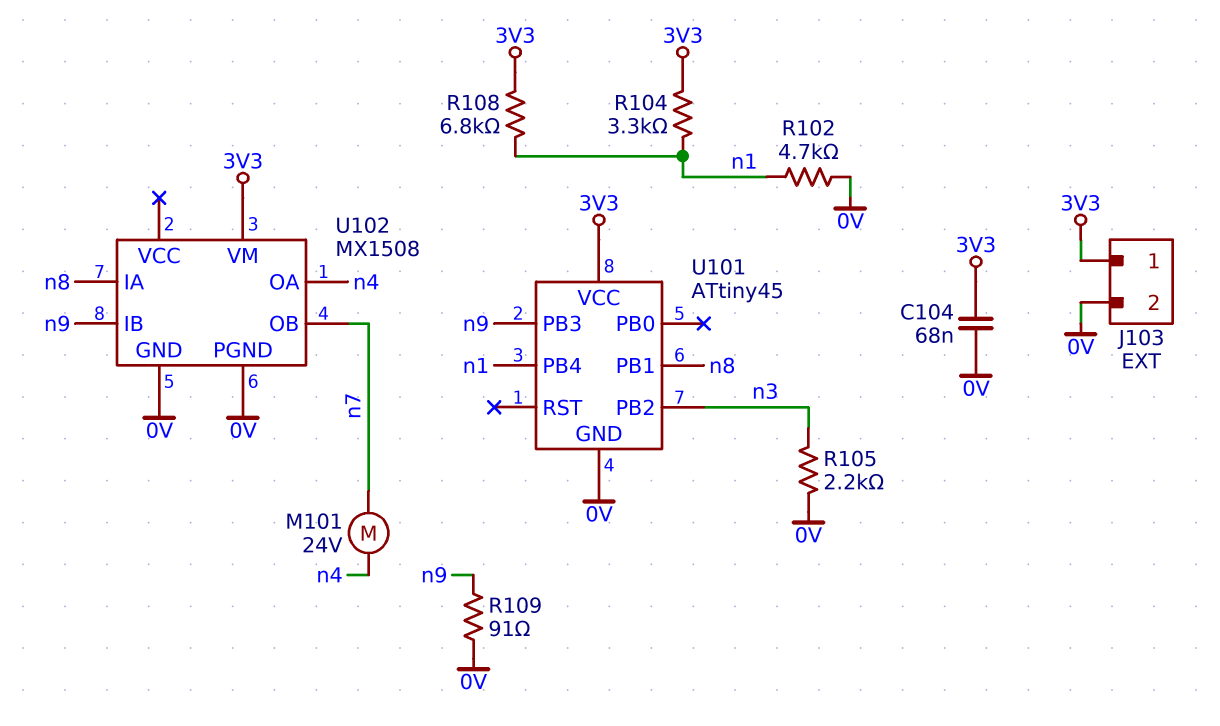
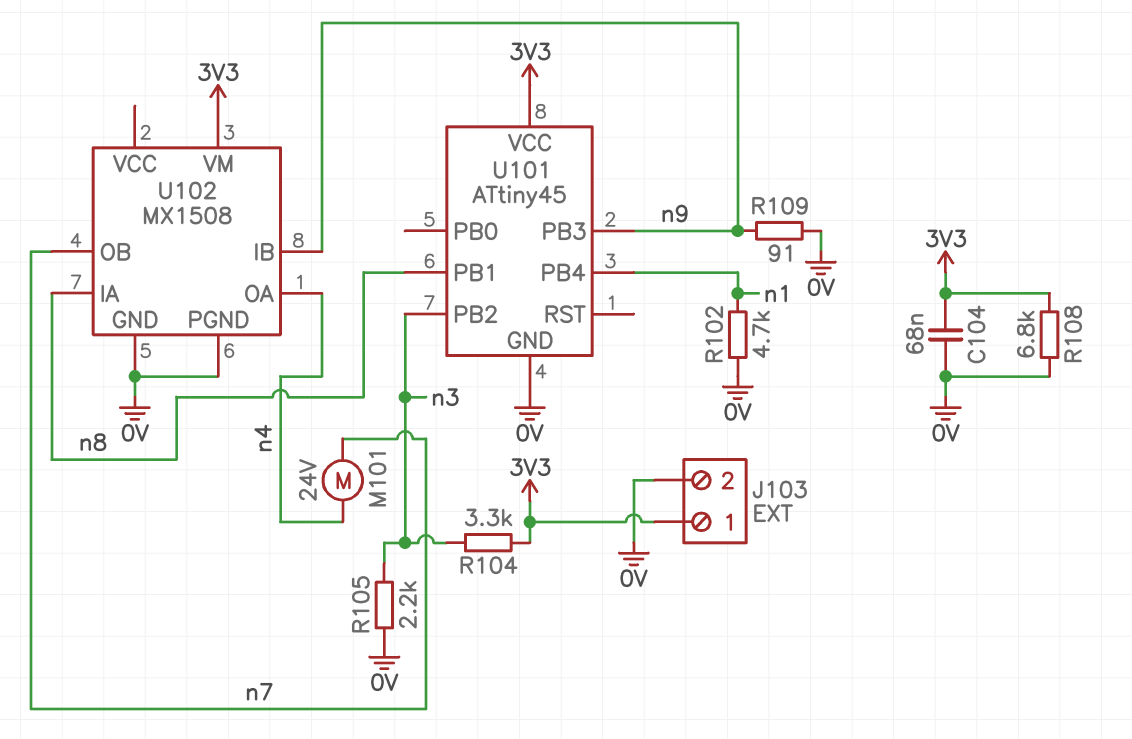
R104: 3.3k (3V3, n1) -> 3.3k (3V3, n3)
R108: 6.8k (3V3, n1) -> 6.8k (0V, 3V3)

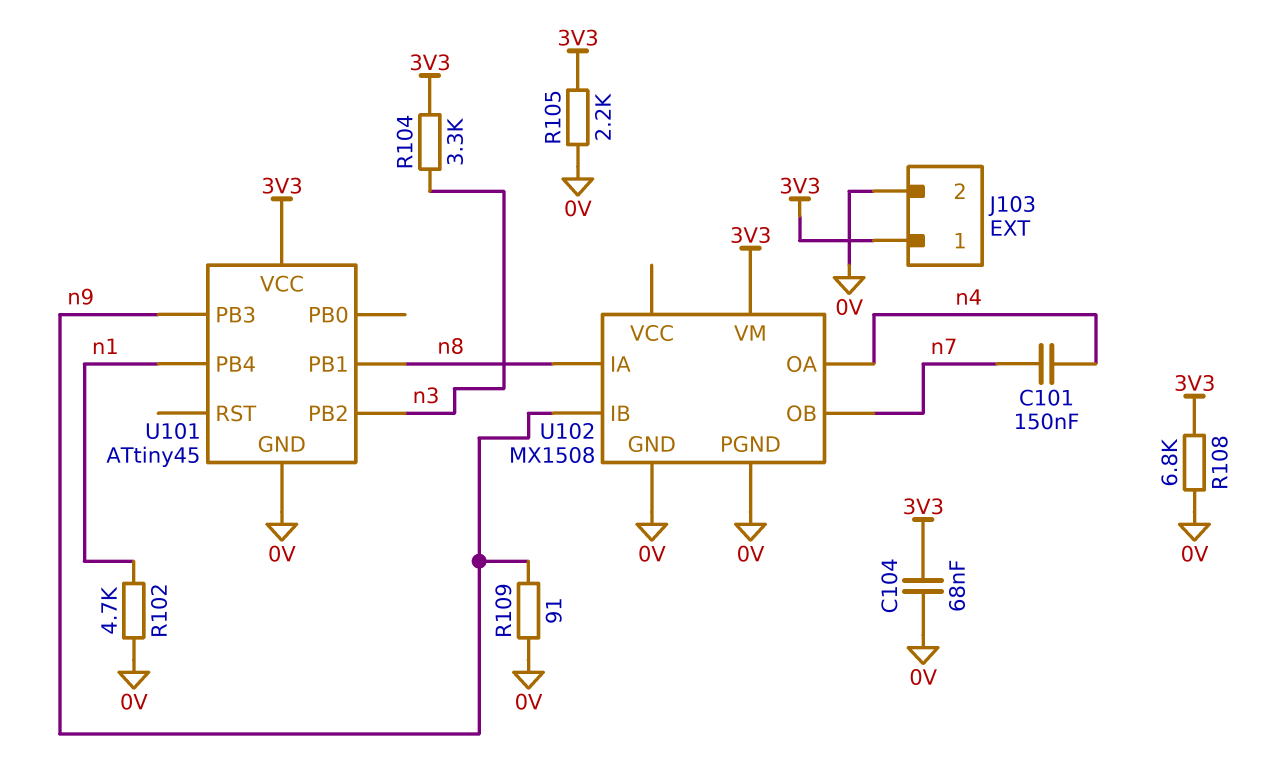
C101: none -> 150nF (n4, n7)
M101: motor 24V (n4, n7) -> none
R105: 2.2k (0V, n3) -> 2.2k (0V, 3V3)

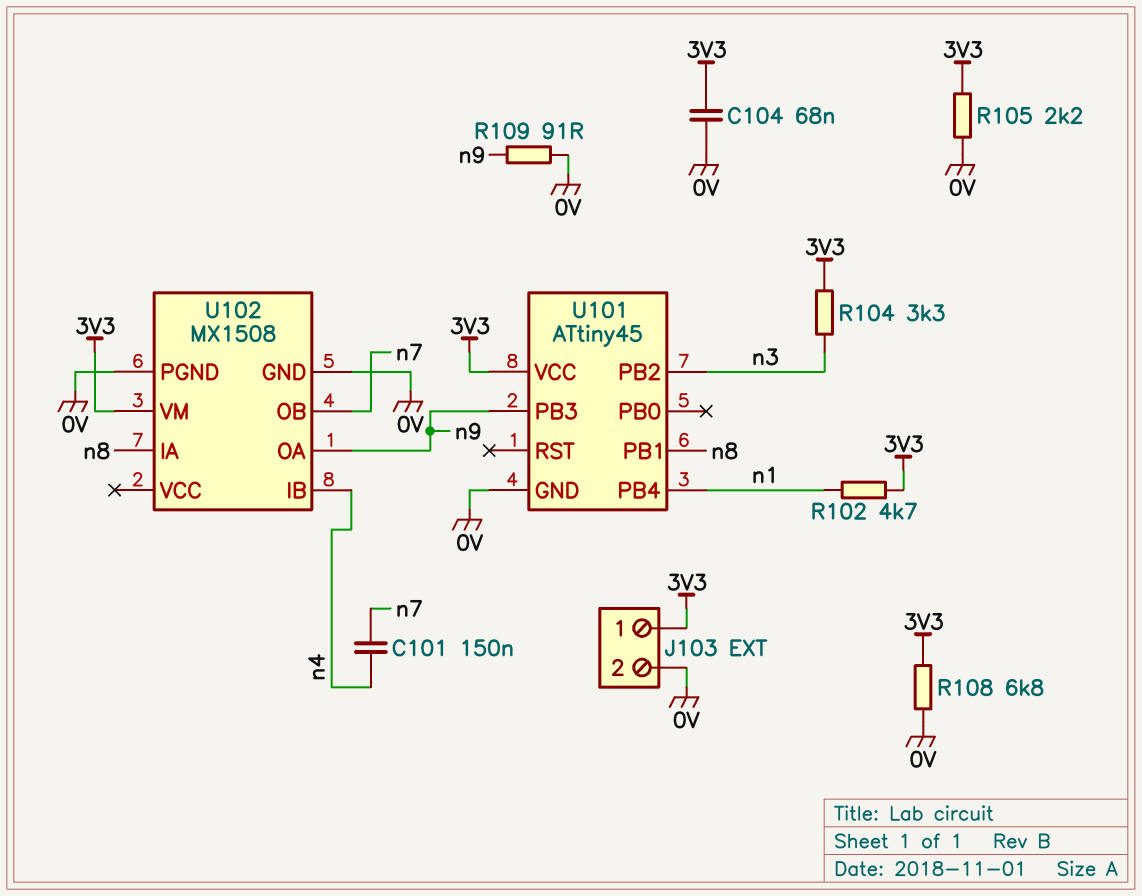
R102: 4.7k (0V, n1) -> 4.7k (3V3, n1)
U102 pin IB: n9 -> n4
U102 pin OA: n4 -> n9

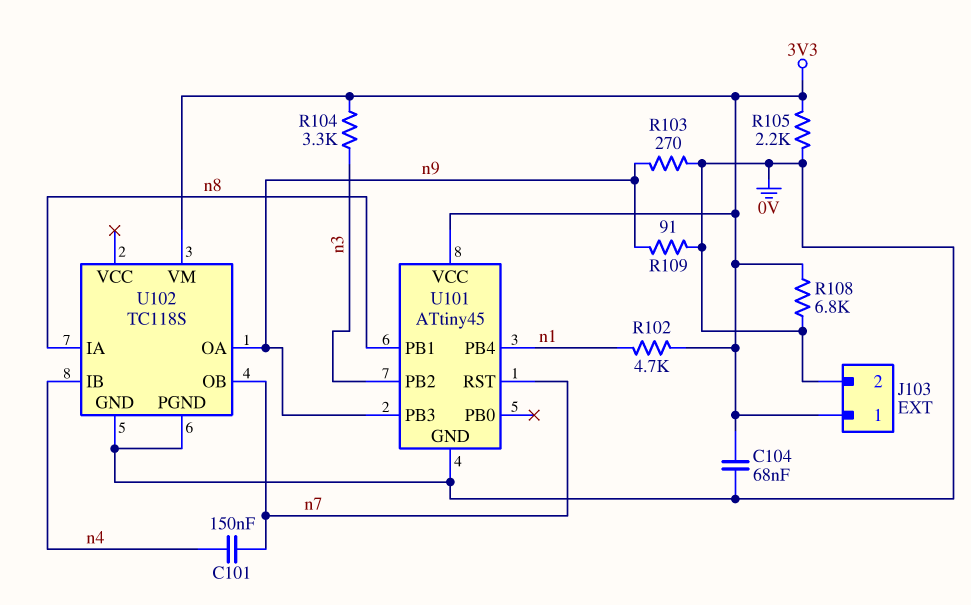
R103: none -> 270 (0V, n9)
U101 pin RST: none -> n7
U102: MX1508 -> TC118S

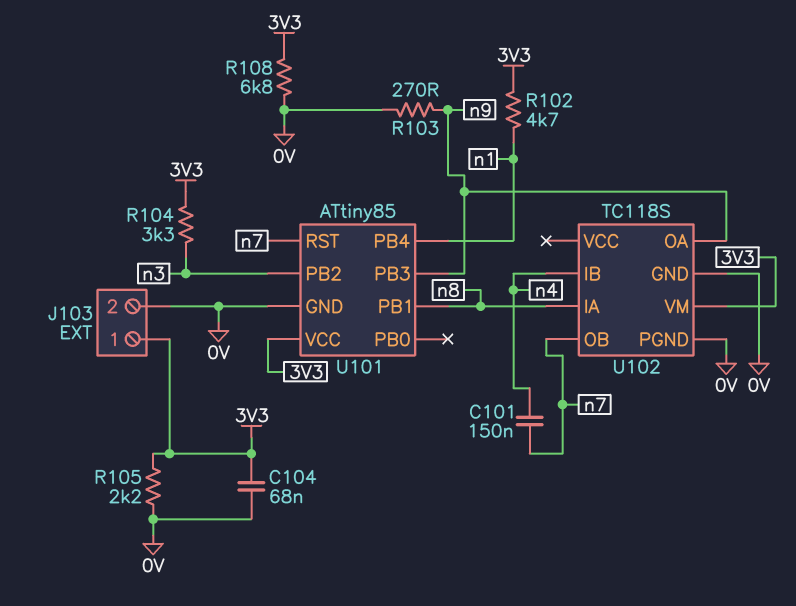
R109: 91 (0V, n9) -> none
U101: ATtiny45 -> ATtiny85

